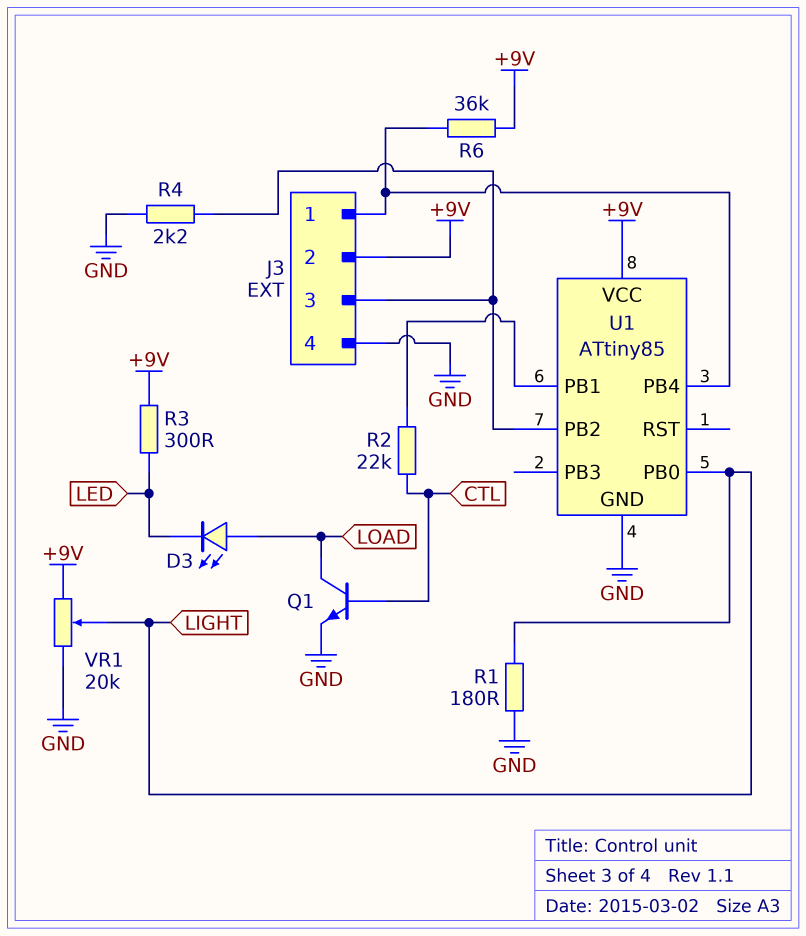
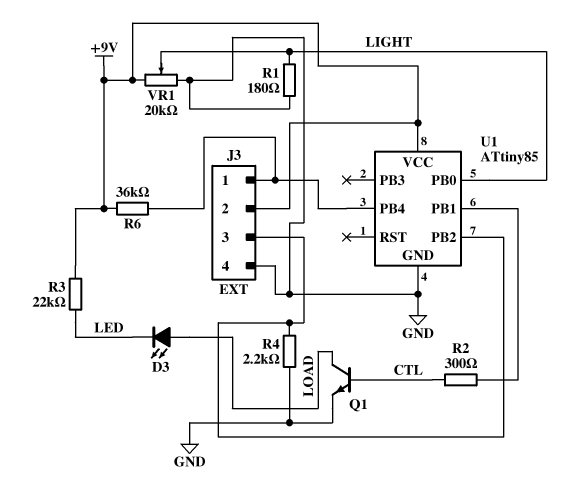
R2: 22k (CTL, U1/PB1) -> 300 (CTL, U1/PB1)
R3: 300 (+9V, LED) -> 22k (+9V, LED)

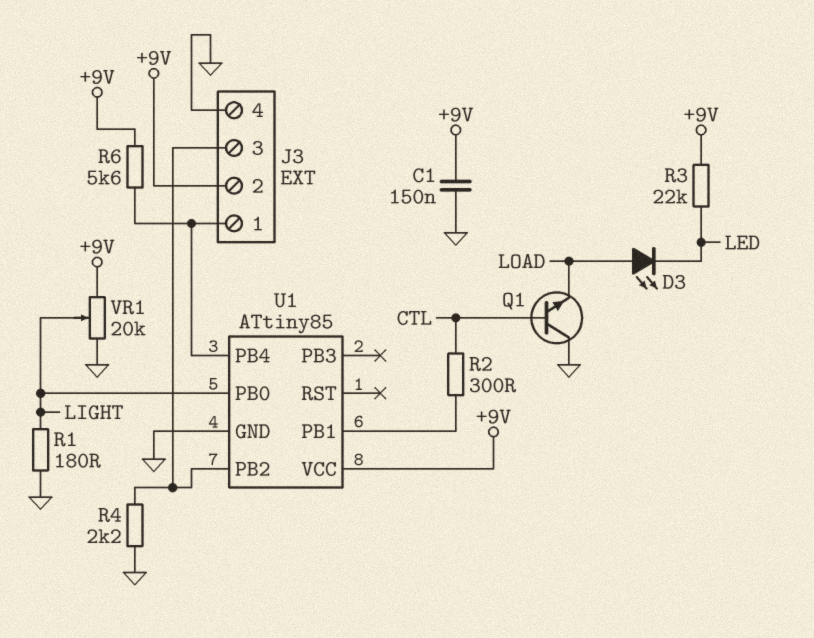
C1: none -> 150nF (+9V, GND)
Q1: NPN (B CTL, C LOAD, E GND) -> NPN (B CTL, C GND, E LOAD)
R6: 36k (+9V, J3/1) -> 5.6k (+9V, J3/1)

